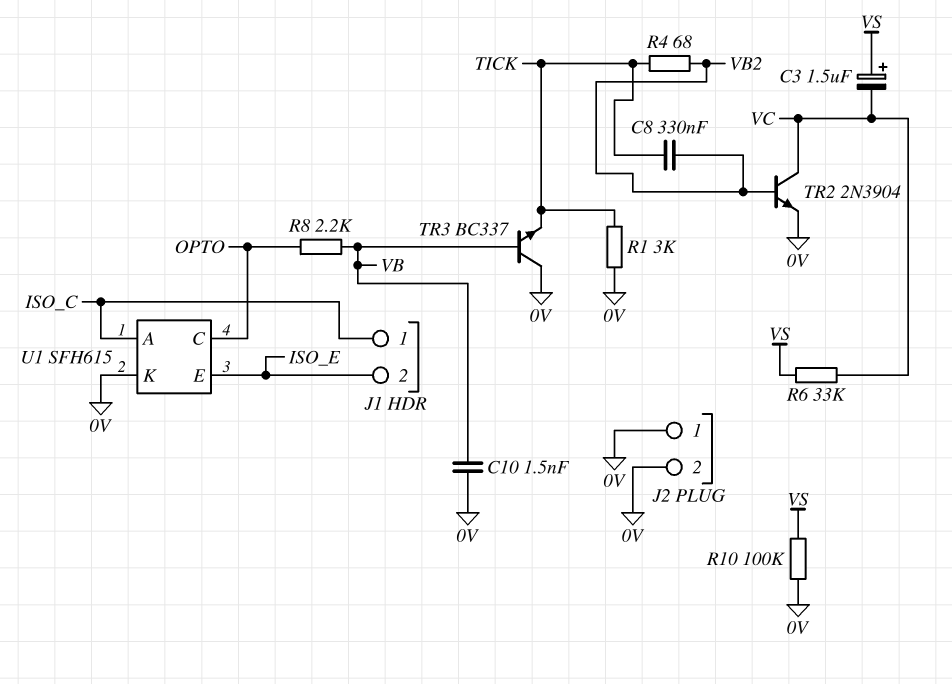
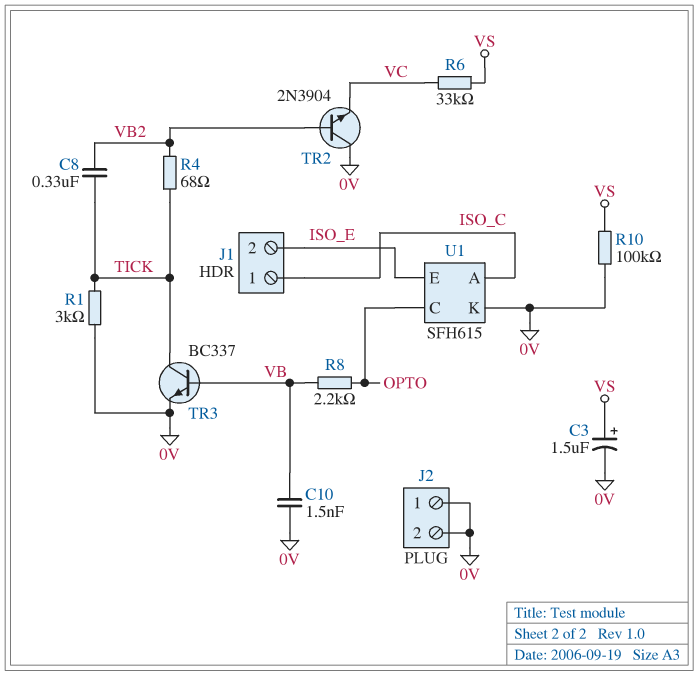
C3: 1.5uF (plus VS, minus VC) -> 1.5uF (plus VS, minus 0V)
TR2: NPN 2N3904 (B VB2, C VC, E 0V) -> NPN 2N3904 (B VB2, C 0V, E VC)
TR3: NPN BC337 (B VB, C 0V, E TICK) -> NPN BC337 (B VB, C TICK, E 0V)

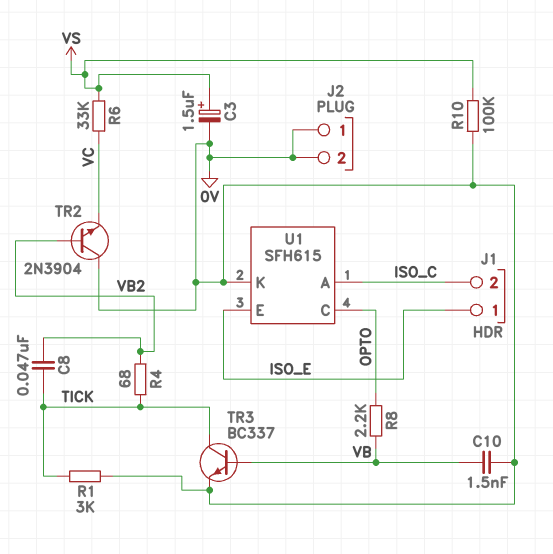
C8: 330nF (TICK, VB2) -> 47nF (TICK, VB2)
J1 pin 1: ISO_C -> ISO_E
J1 pin 2: ISO_E -> ISO_C

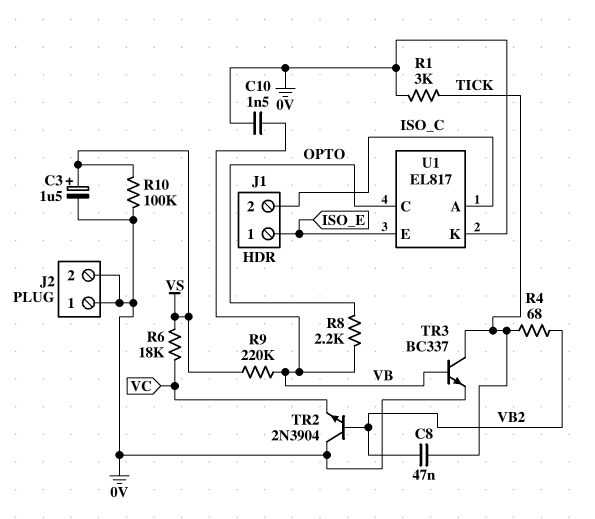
R6: 33k (VC, VS) -> 18k (VC, VS)
R9: none -> 220k (VB, VS)
U1: SFH615 -> EL817

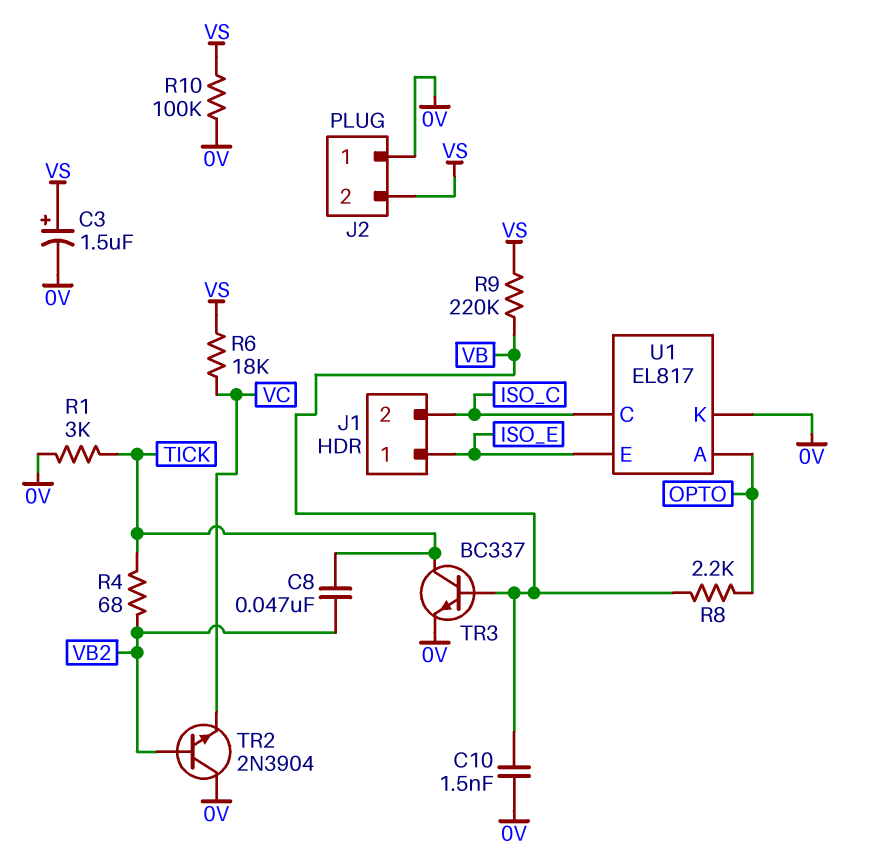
J2 pin 2: 0V -> VS
U1 pin A: ISO_C -> OPTO
U1 pin C: OPTO -> ISO_C

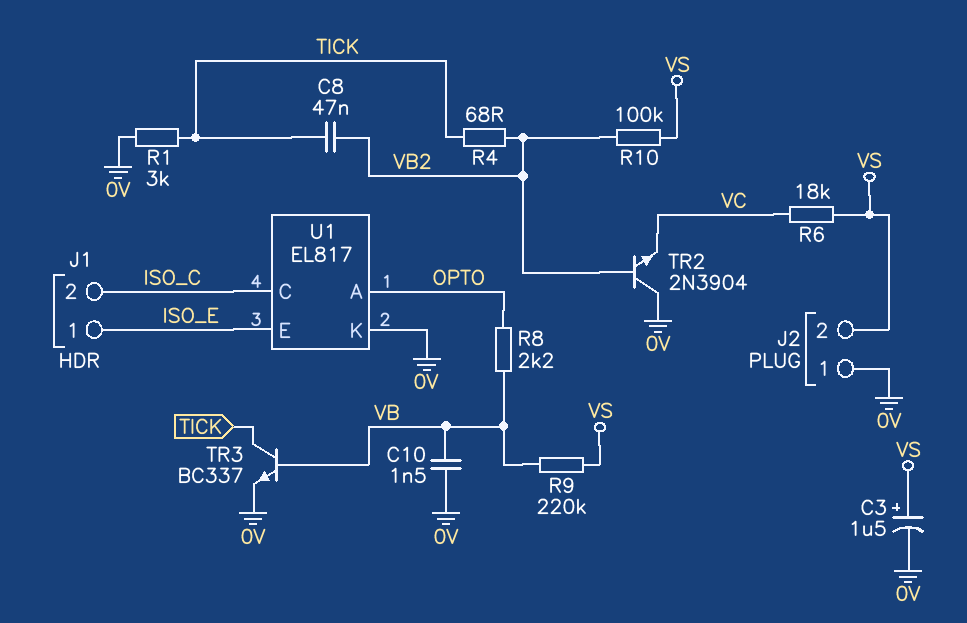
R10: 100k (0V, VS) -> 100k (VB2, VS)

